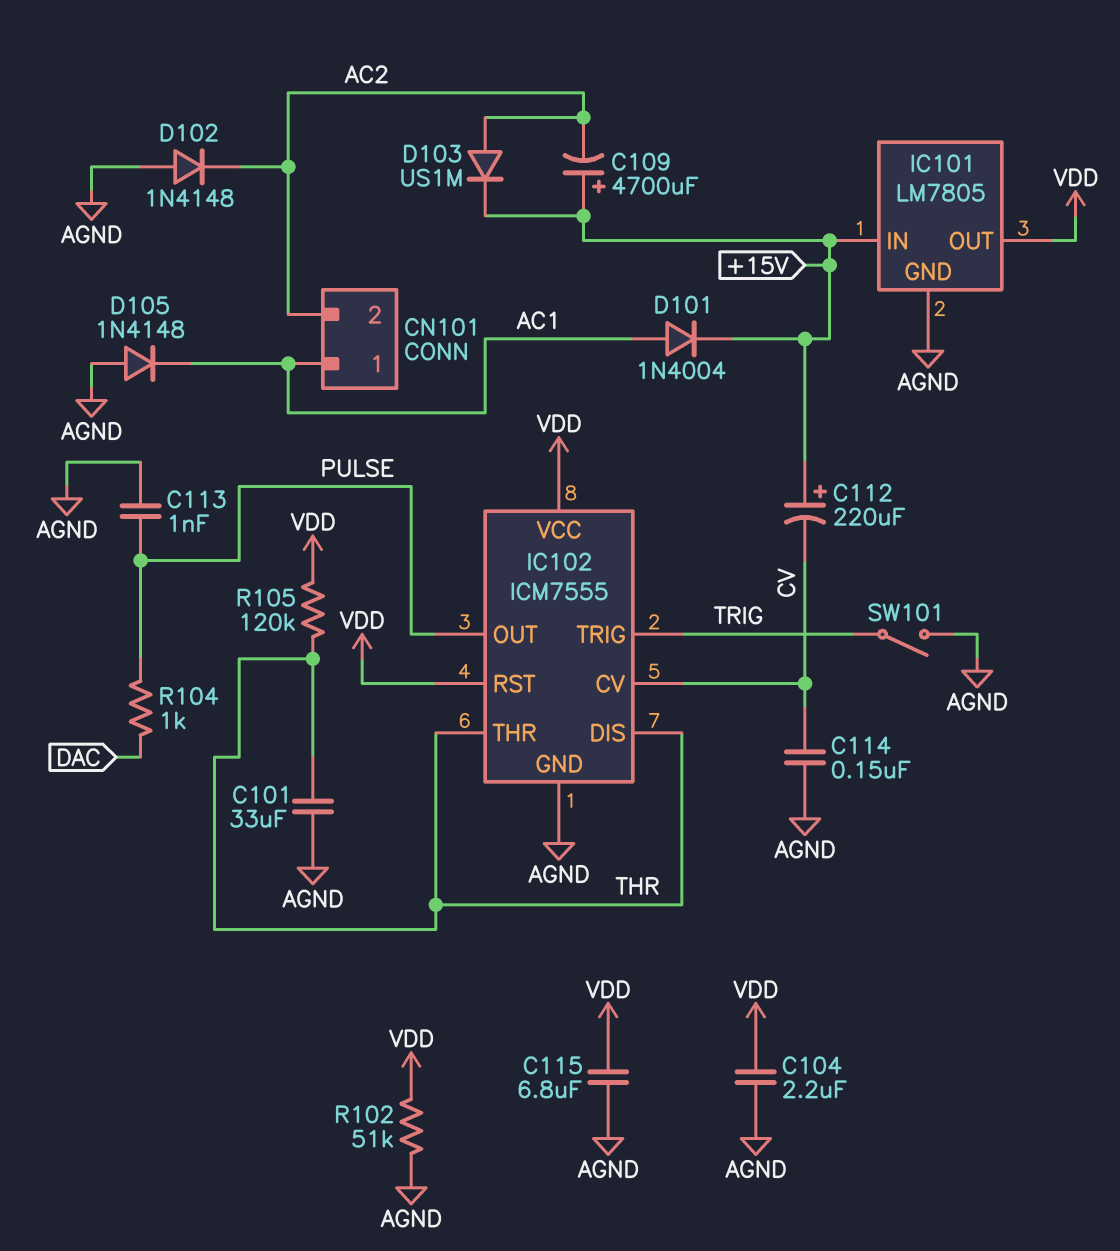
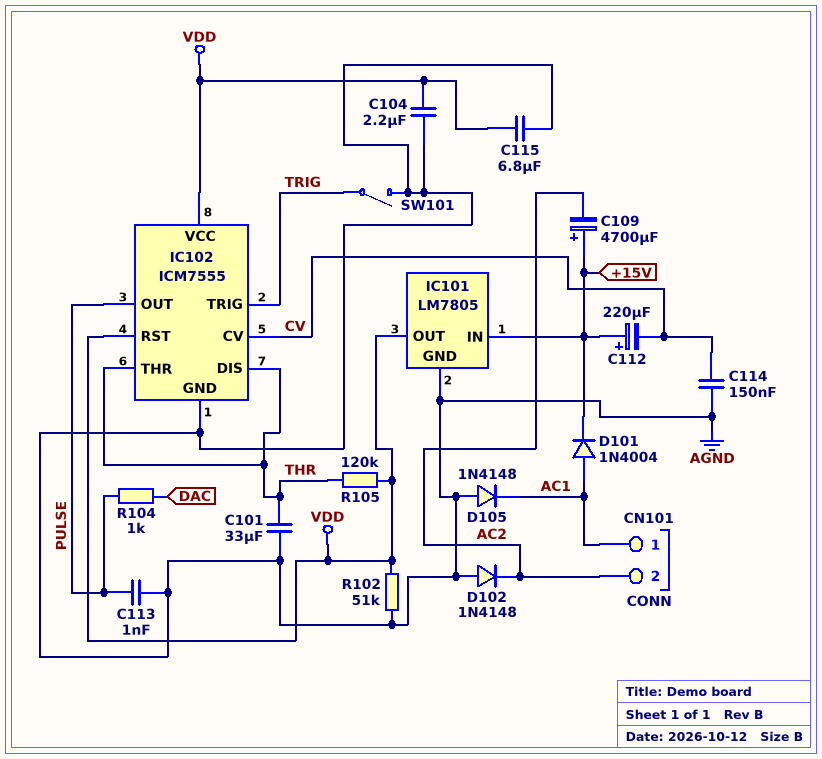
D103: diode US1M (A AC2, K +15V) -> none

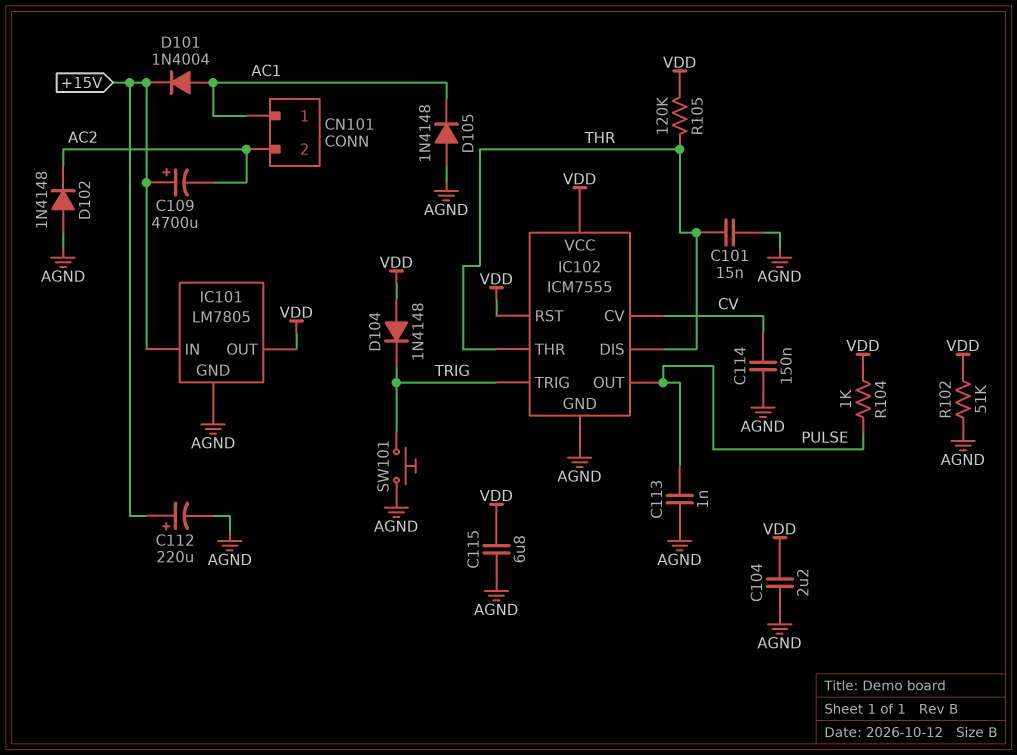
C101: 33uF (AGND, THR) -> 15nF (AGND, THR)
C112: 220uF (plus +15V, minus CV) -> 220uF (plus +15V, minus AGND)
D104: none -> diode 1N4148 (A VDD, K TRIG)
R104: 1k (DAC, PULSE) -> 1k (PULSE, VDD)
SW101: switch (AGND, TRIG) -> button (AGND, TRIG)

